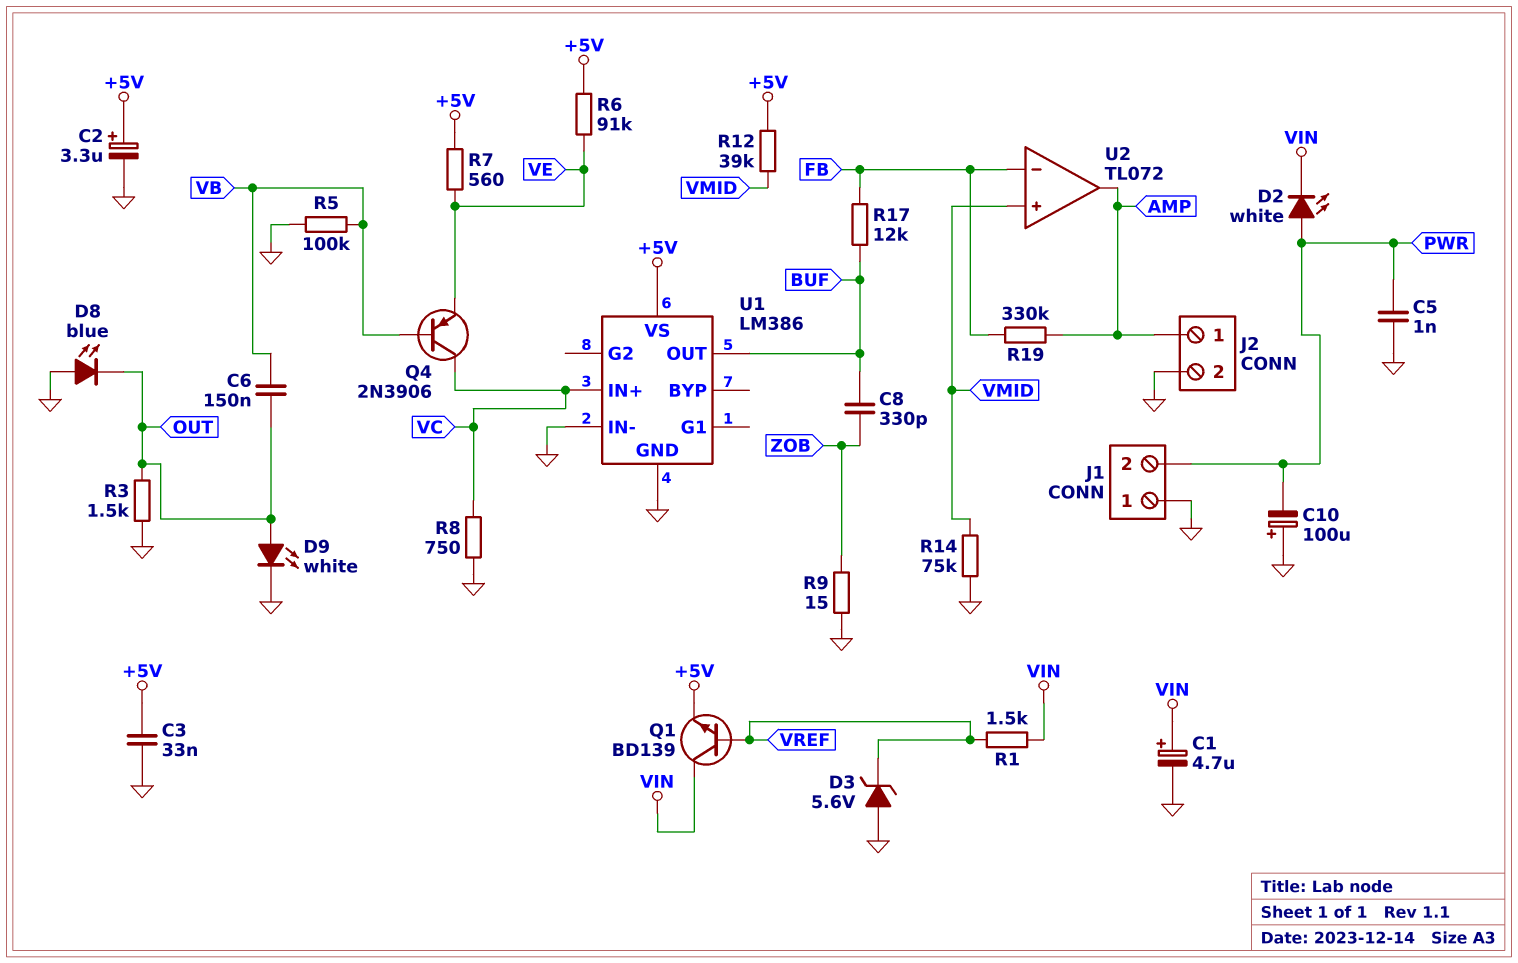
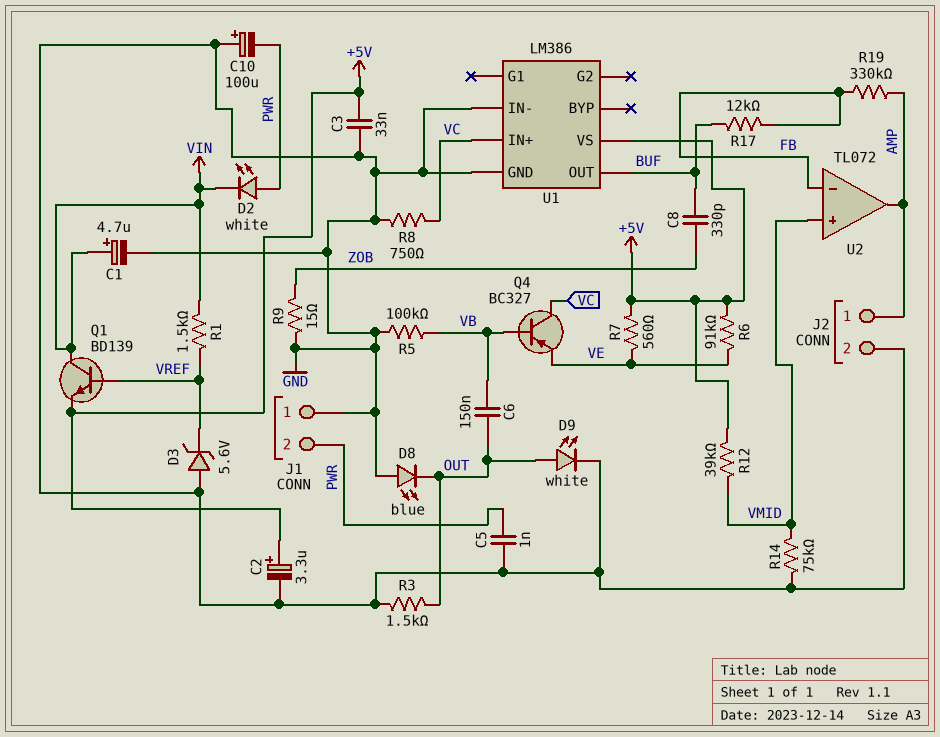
Q4: PNP 2N3906 (B VB, C VC, E VE) -> PNP BC327 (B VB, C VC, E VE)

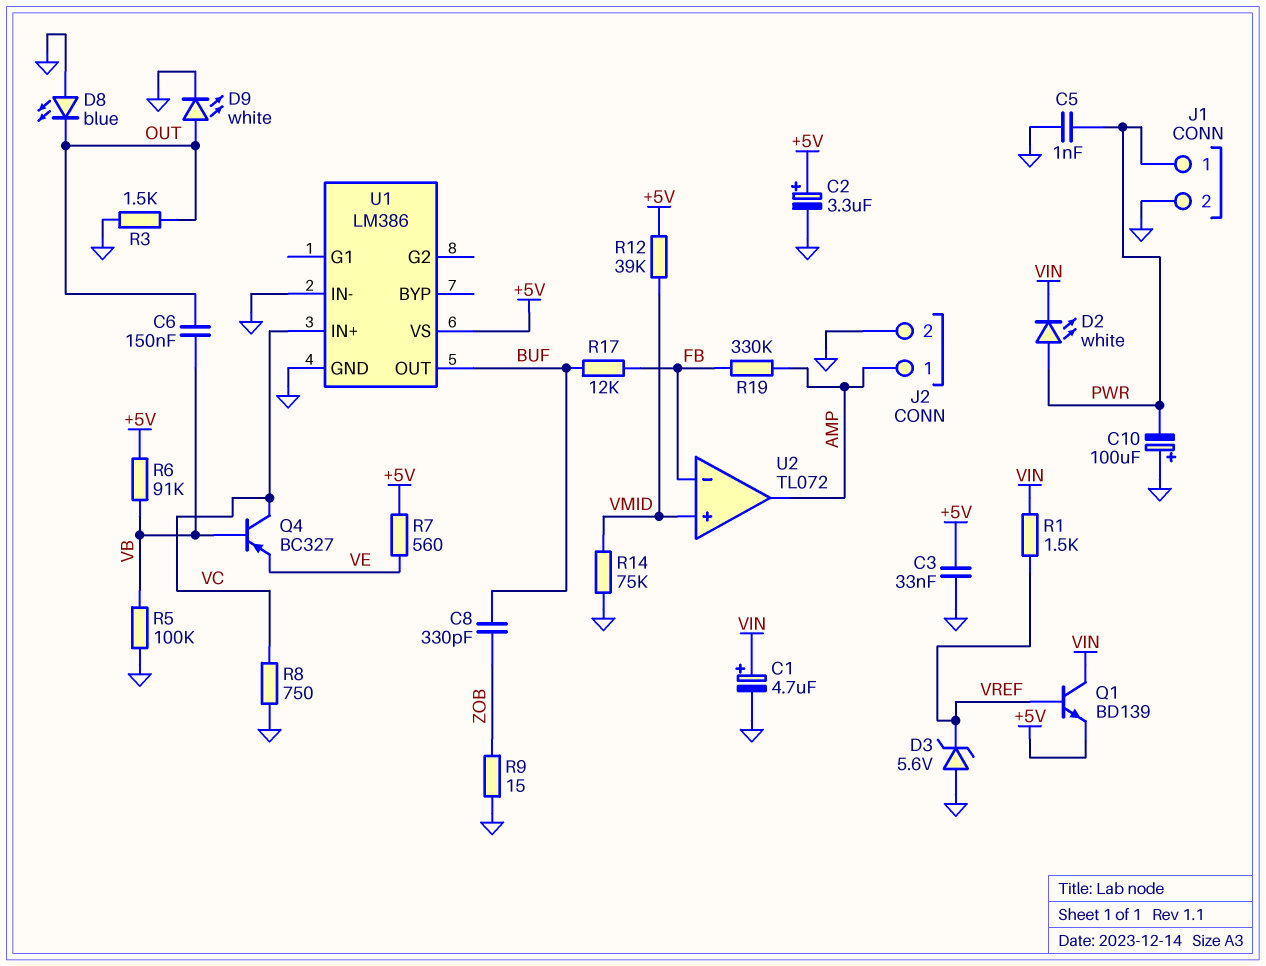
J1 pin 1: GND -> PWR
J1 pin 2: PWR -> GND
R6: 91k (+5V, VE) -> 91k (+5V, VB)

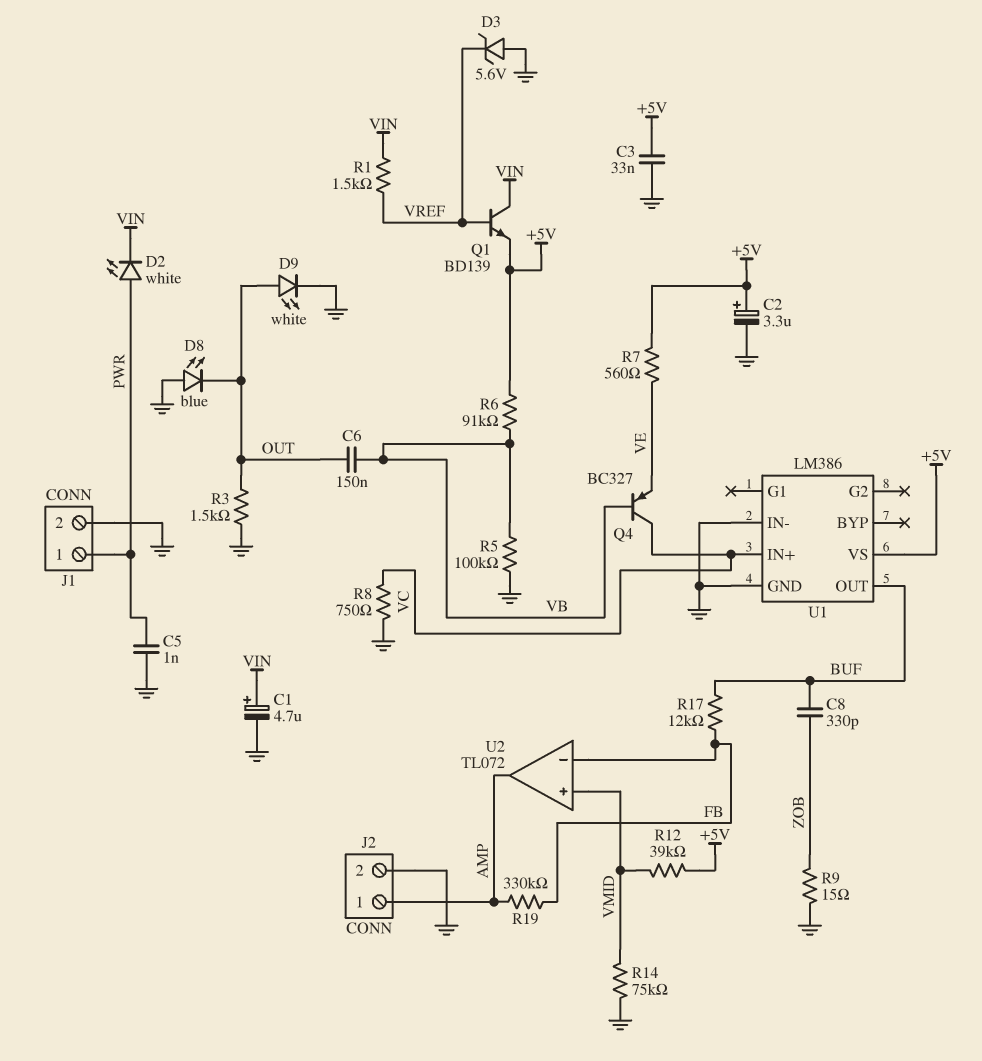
C10: 100uF (plus GND, minus PWR) -> none

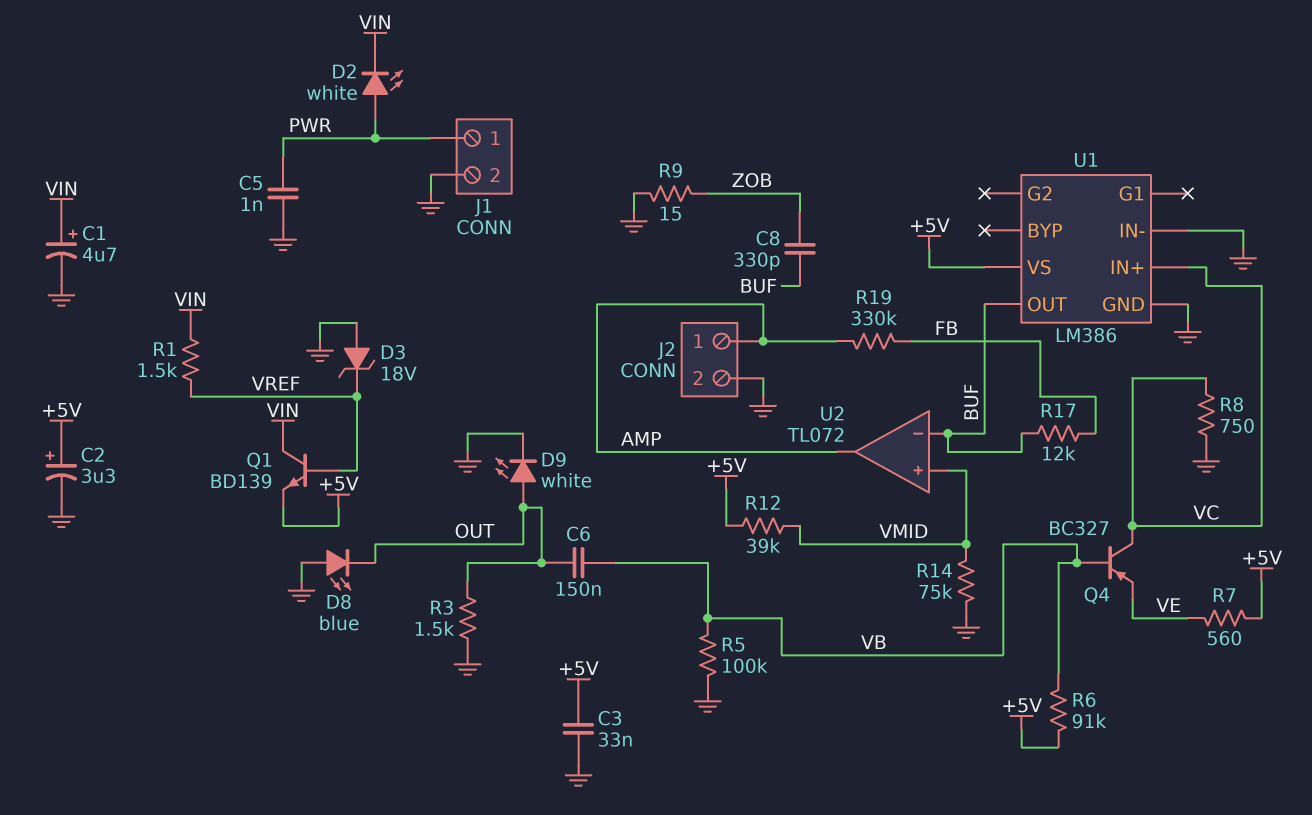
D3: zener 5.6V (A GND, K VREF) -> zener 18V (A GND, K VREF)
U2 pin in-: FB -> BUF

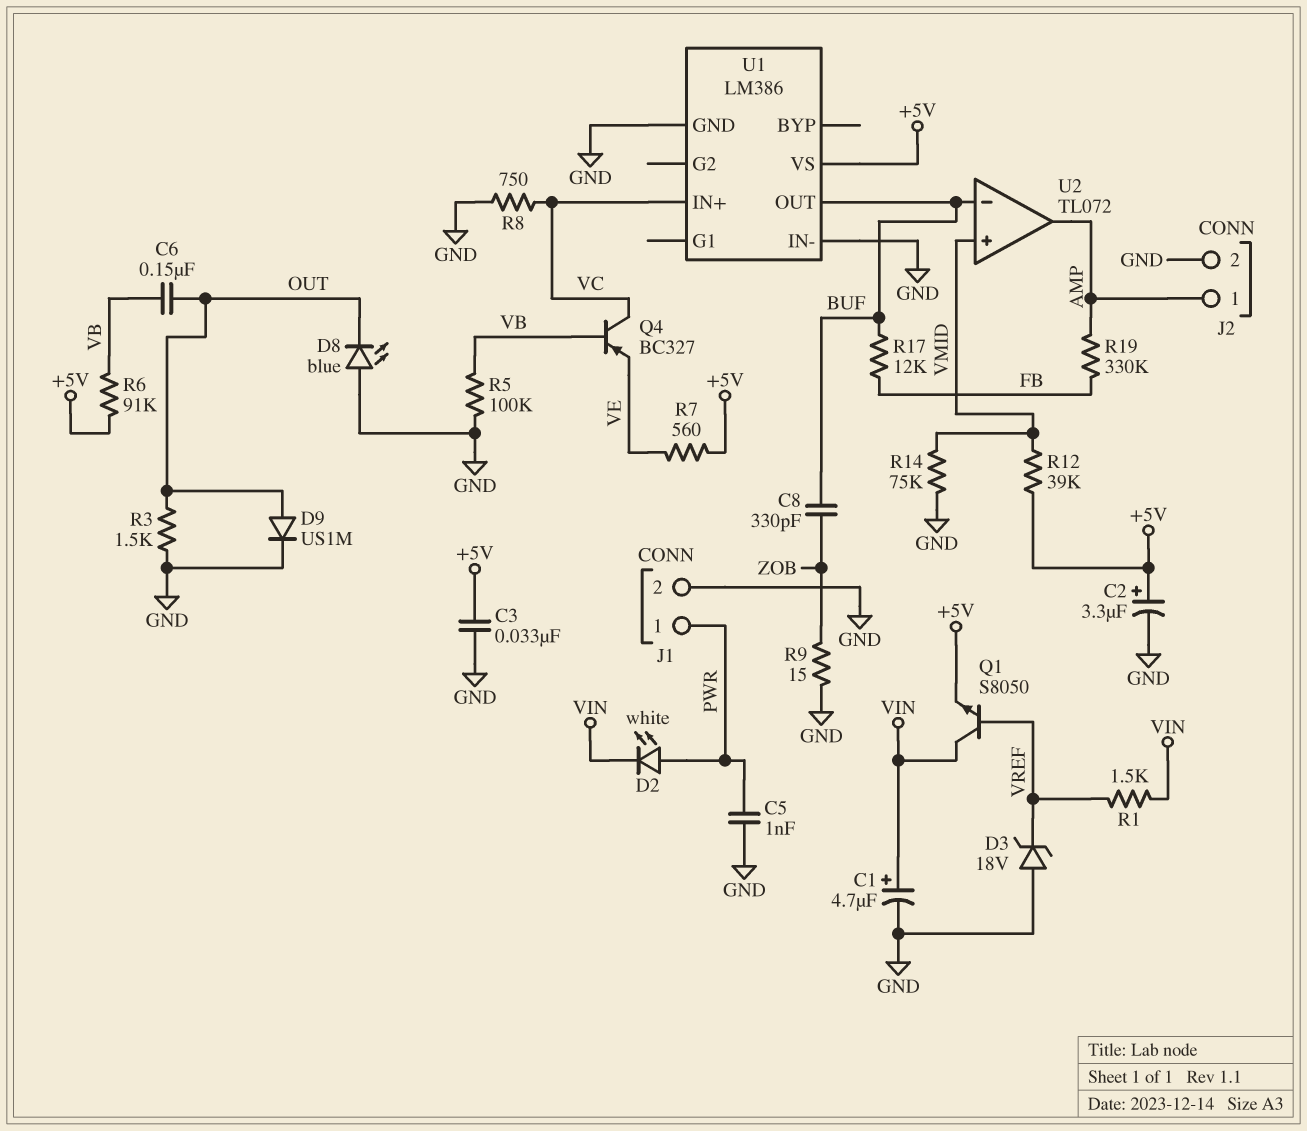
D9: LED white (A OUT, K GND) -> diode US1M (A OUT, K GND)
Q1: NPN BD139 (B VREF, C VIN, E +5V) -> NPN S8050 (B VREF, C VIN, E +5V)

